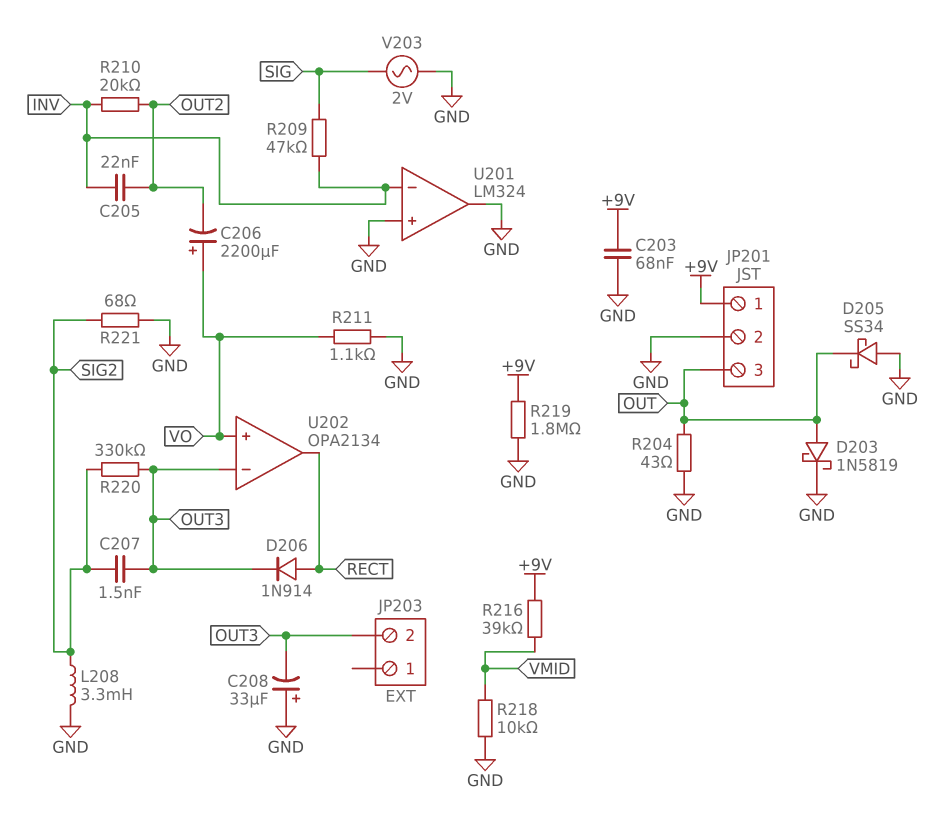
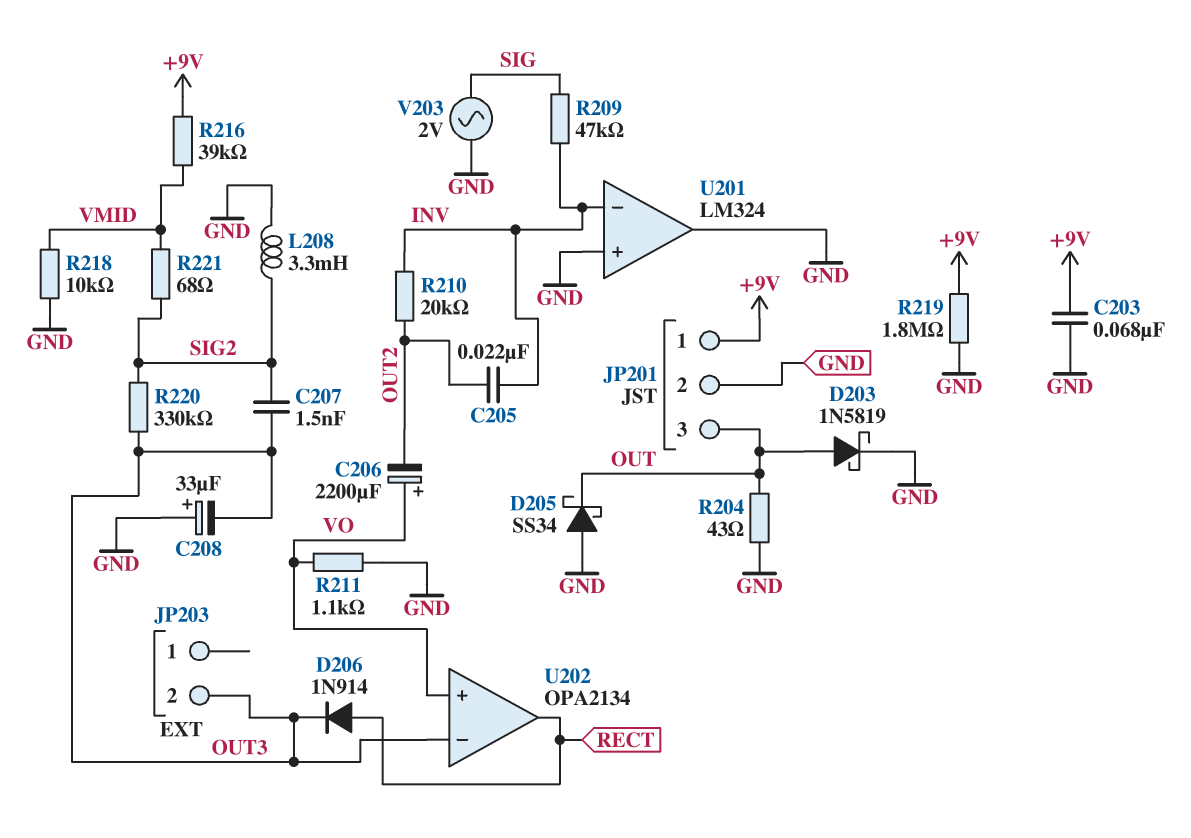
R221: 68 (GND, SIG2) -> 68 (SIG2, VMID)

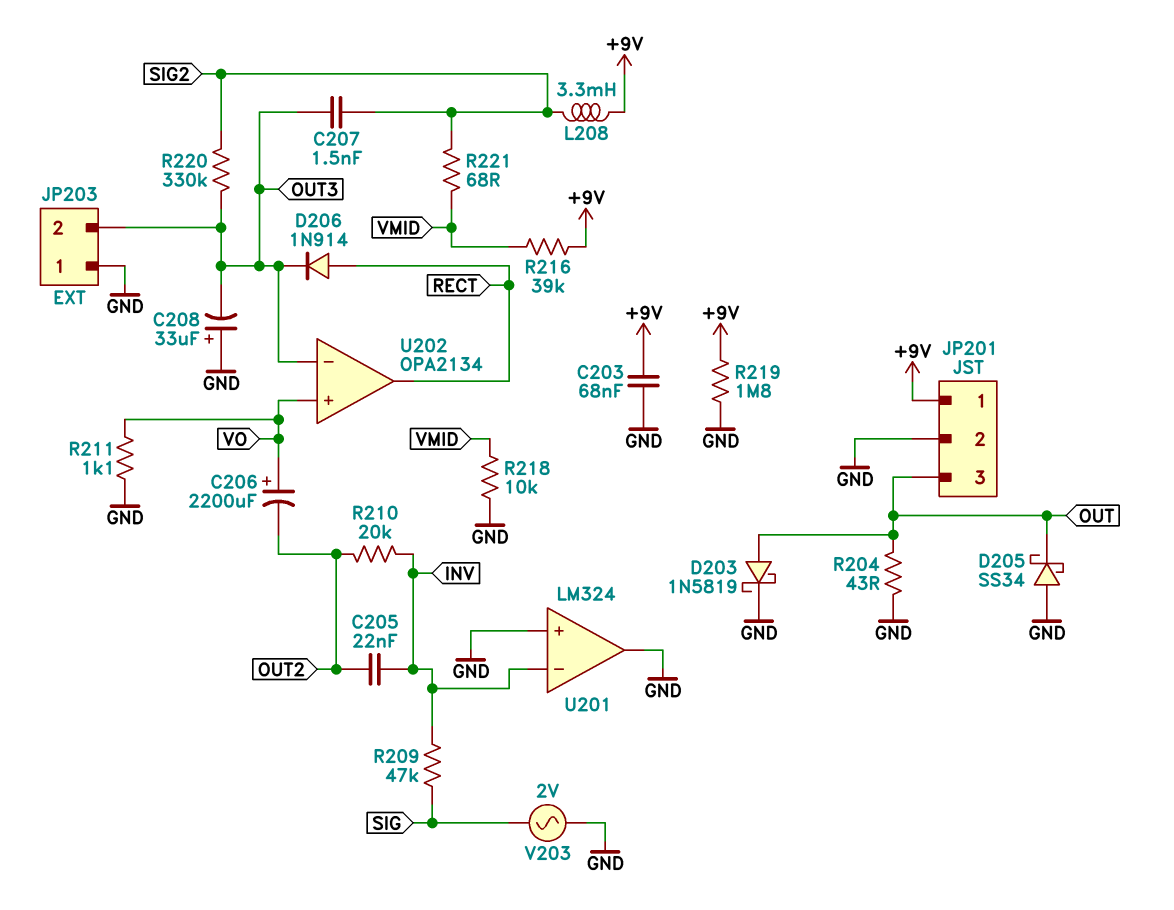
JP203 pin 1: none -> GND
L208: 3.3mH (GND, SIG2) -> 3.3mH (+9V, SIG2)

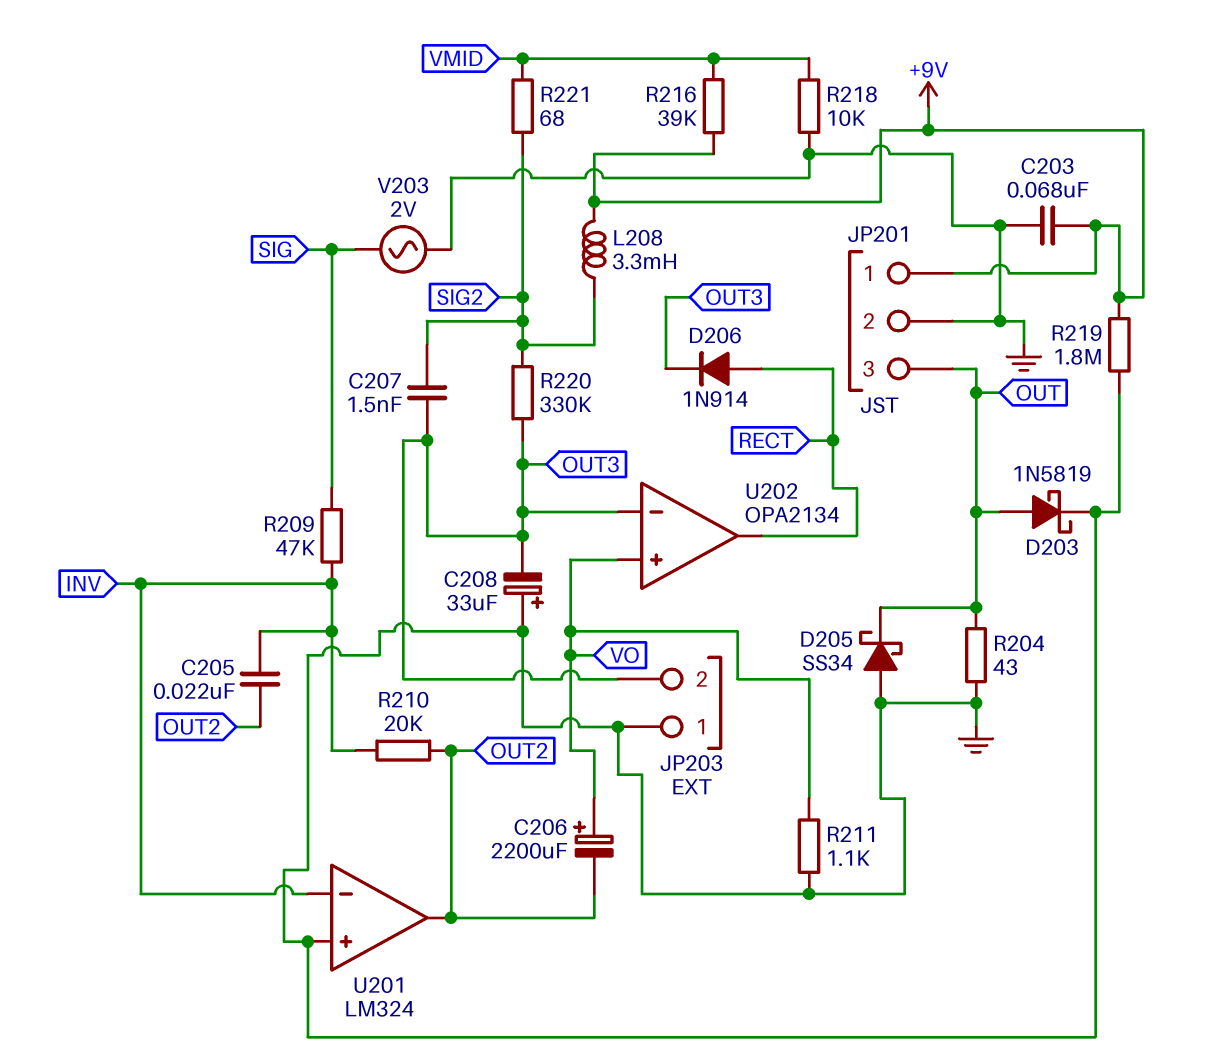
U201 pin out: GND -> OUT2

